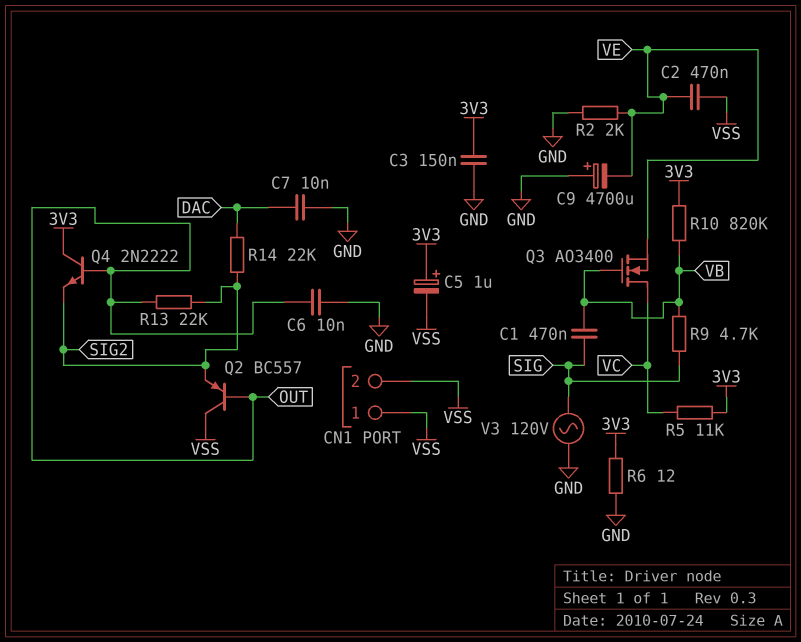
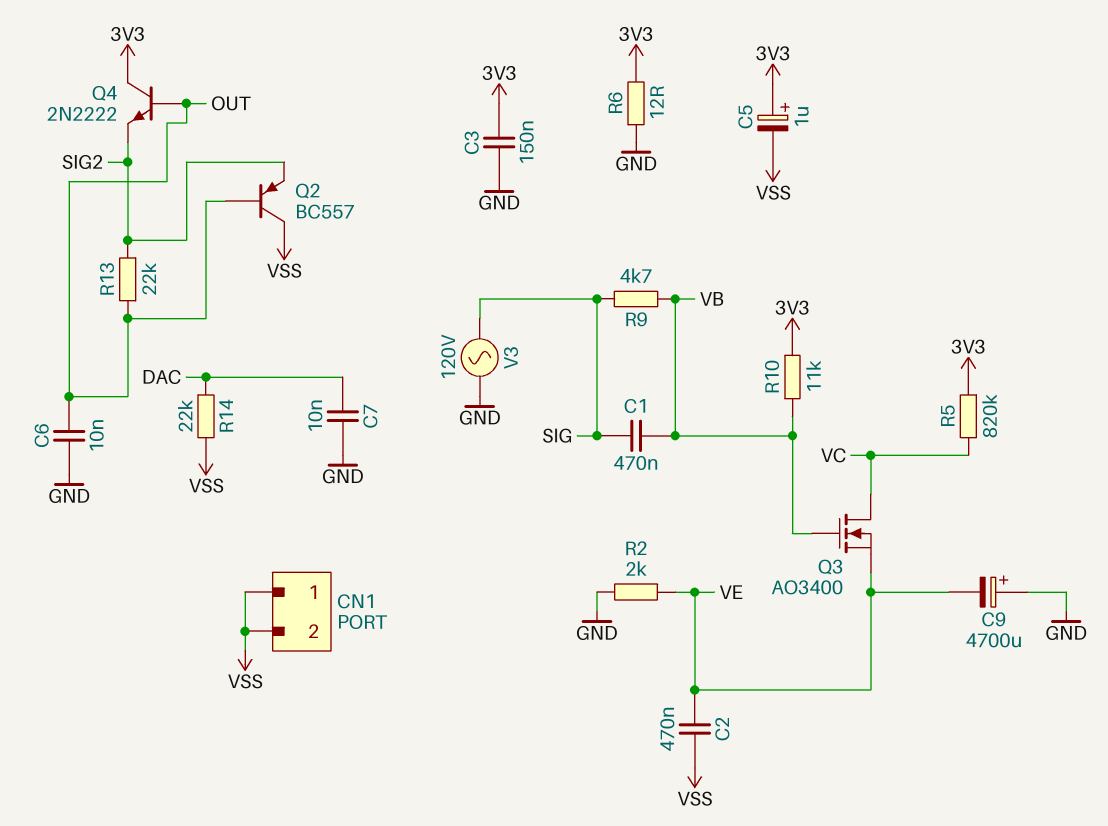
R5: 11k (3V3, VC) -> 820k (3V3, VC)
R10: 820k (3V3, VB) -> 11k (3V3, VB)
R14: 22k (DAC, SIG2) -> 22k (DAC, VSS)

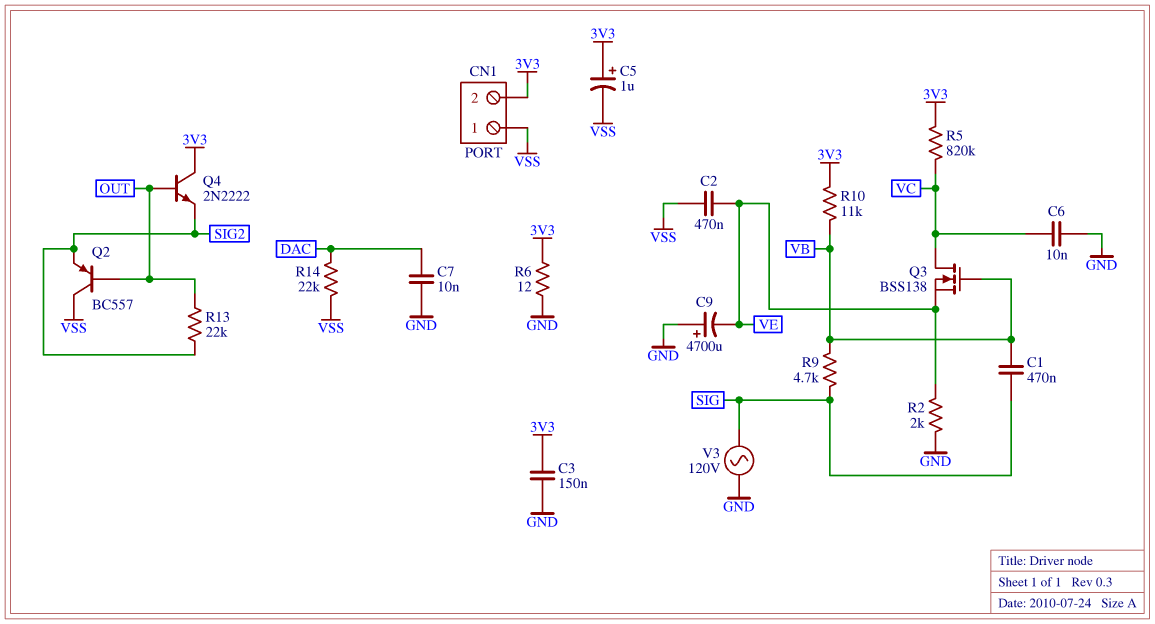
C6: 10nF (GND, OUT) -> 10nF (GND, VC)
CN1 pin 2: VSS -> 3V3
Q3: NMOS AO3400 (G VB, D VC, S VE) -> NMOS BSS138 (G VB, D VC, S VE)

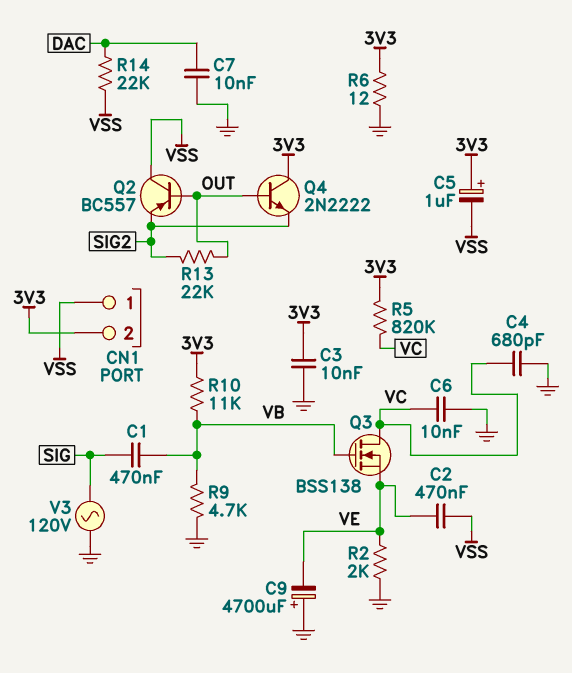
C3: 150nF (3V3, GND) -> 10nF (3V3, GND)
C4: none -> 680pF (GND, VC)
R9: 4.7k (SIG, VB) -> 4.7k (GND, VB)

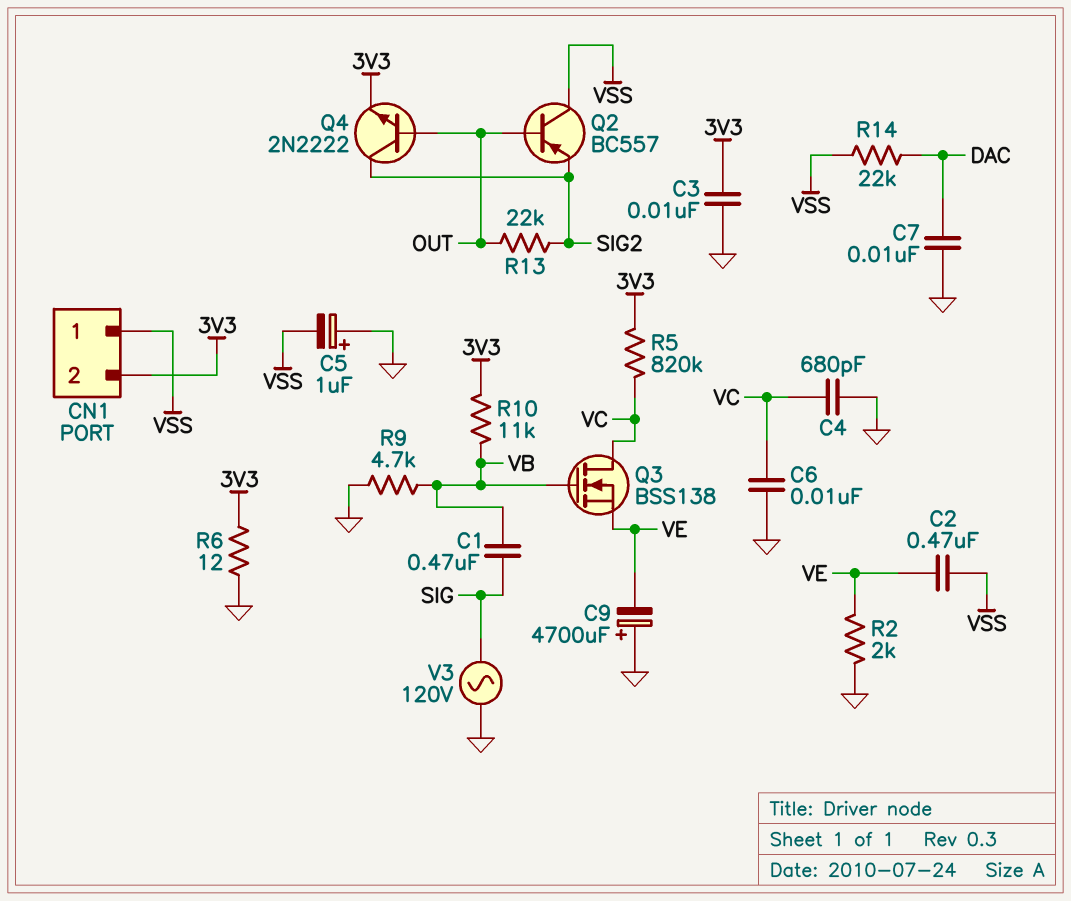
C5: 1uF (plus 3V3, minus VSS) -> 1uF (plus GND, minus VSS)
Q4: NPN 2N2222 (B OUT, C 3V3, E SIG2) -> NPN 2N2222 (B OUT, C SIG2, E 3V3)

